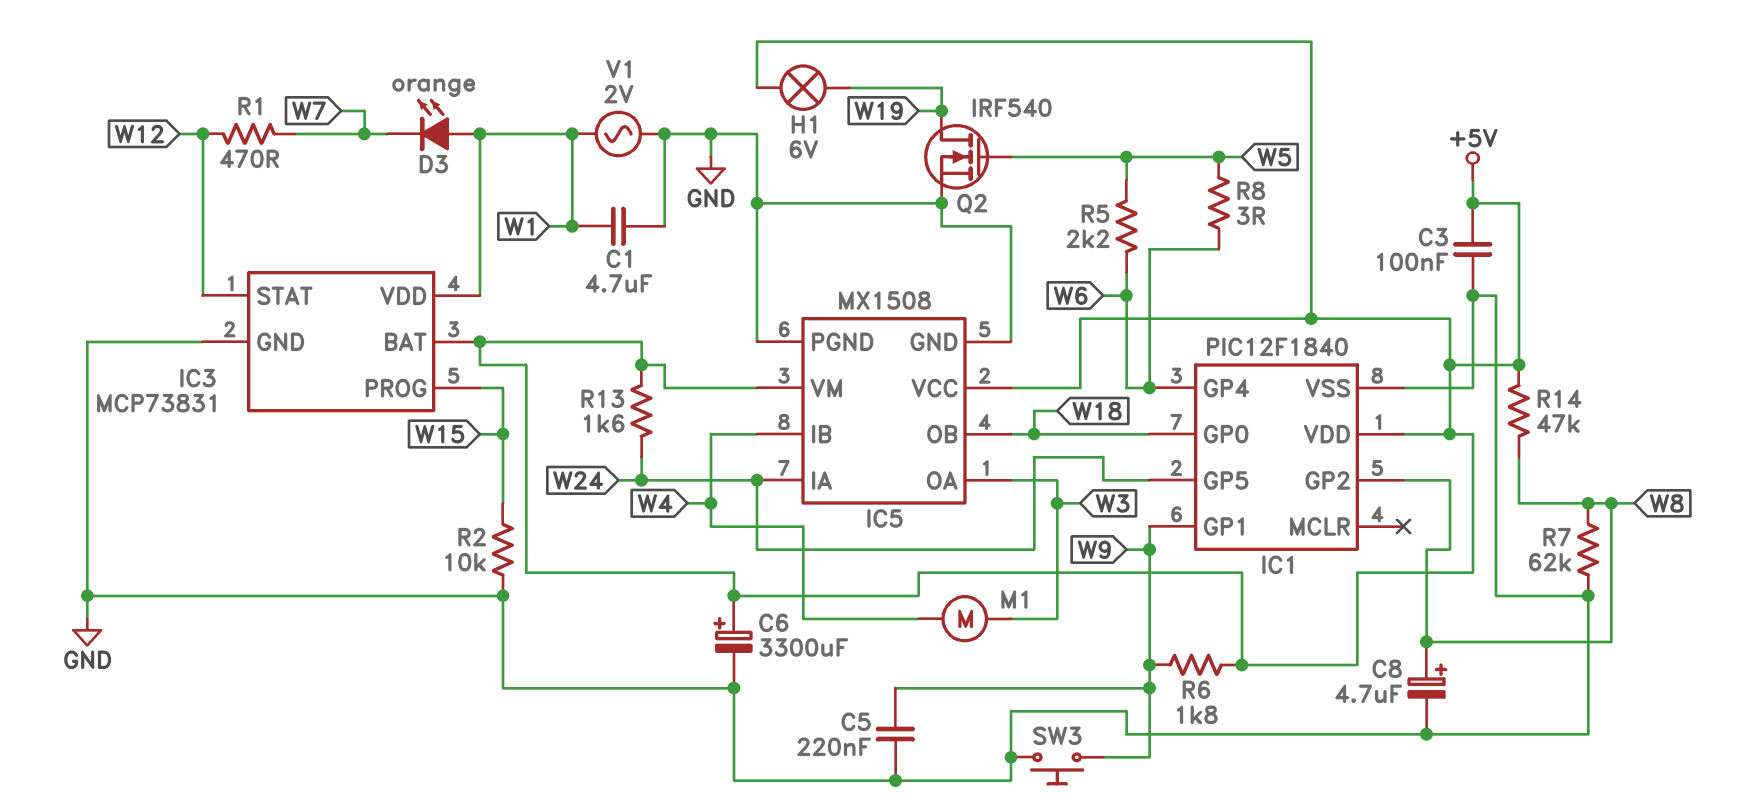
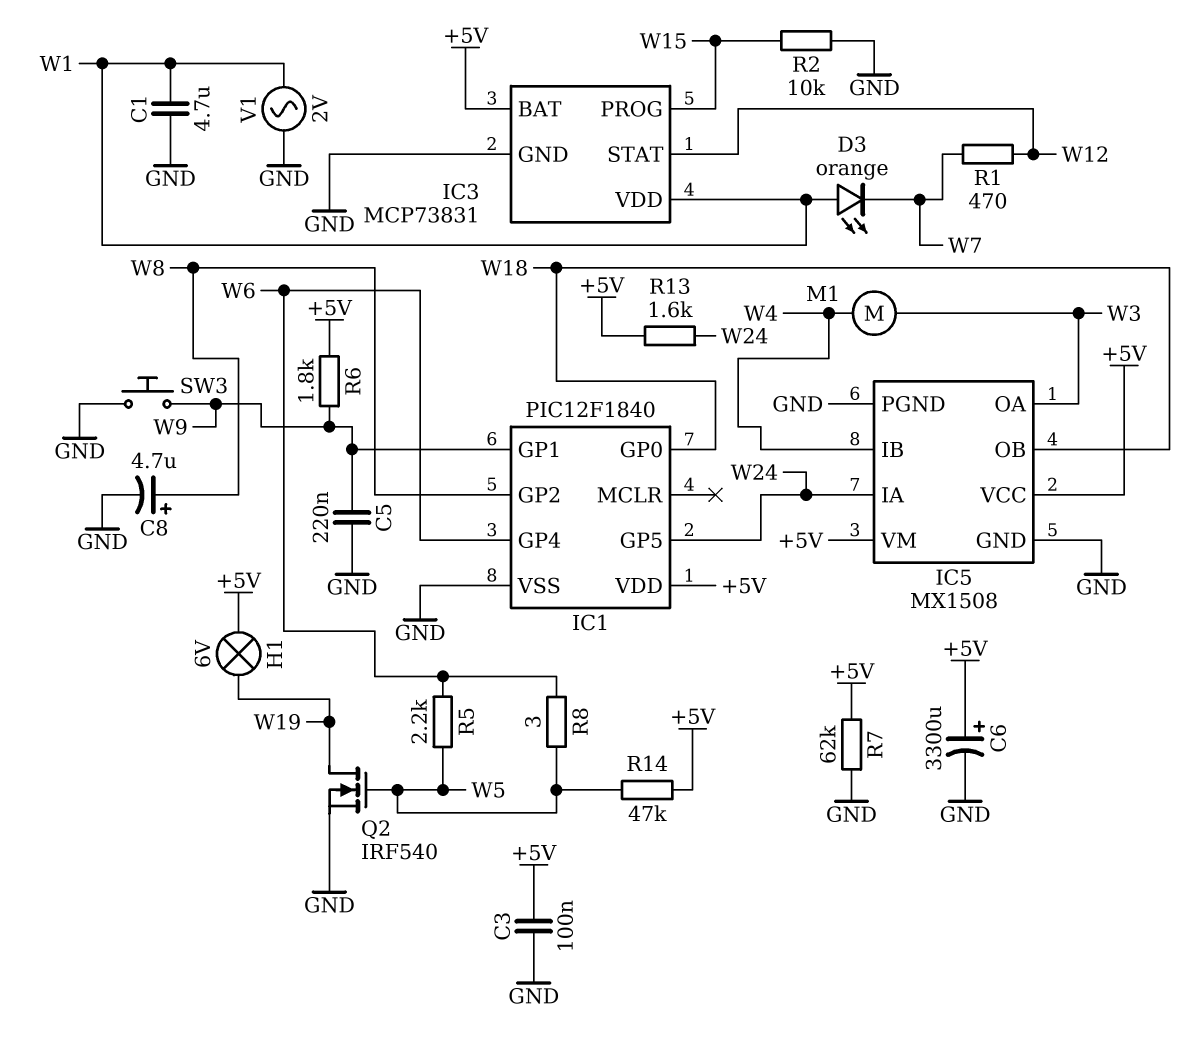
R7: 62k (GND, W8) -> 62k (+5V, GND)
R14: 47k (+5V, W8) -> 47k (+5V, W5)

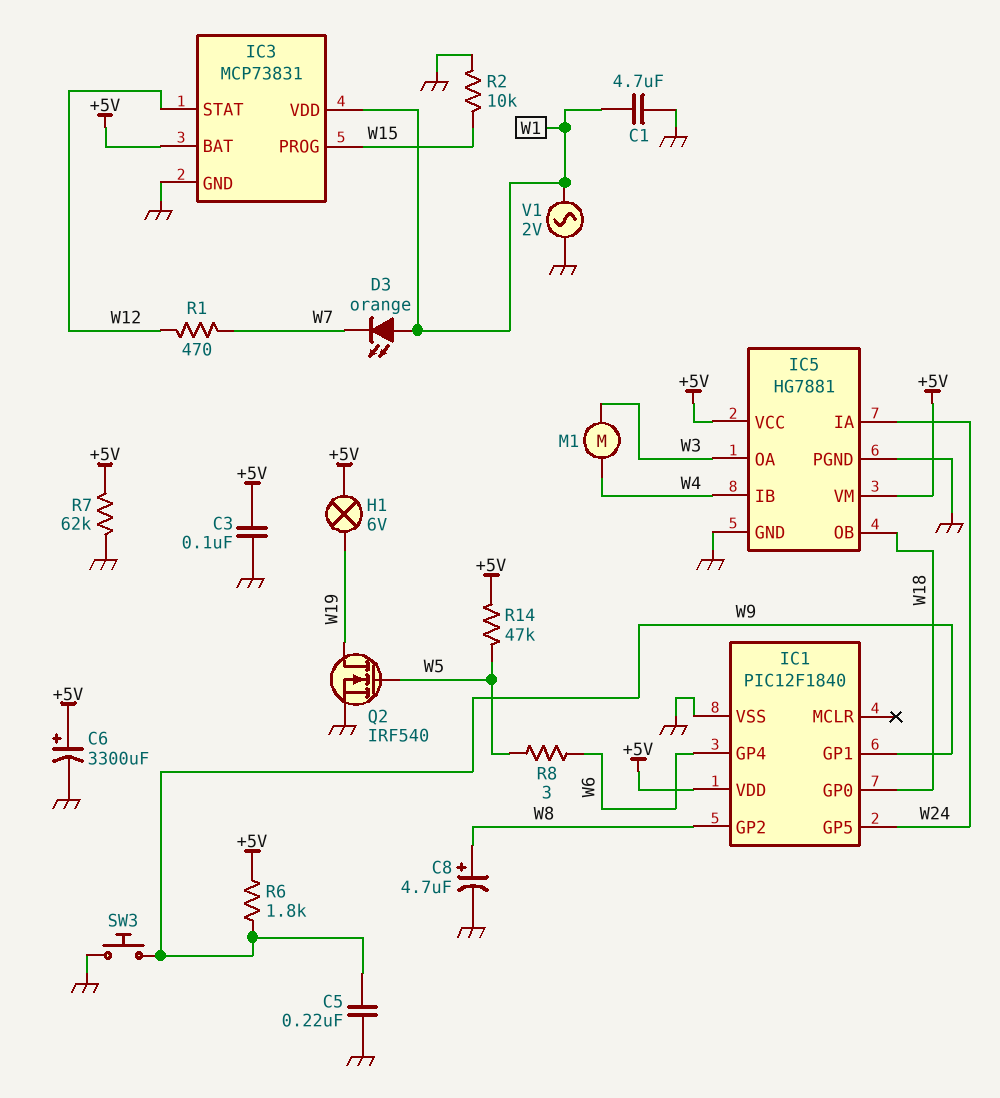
IC5: MX1508 -> HG7881
R5: 2.2k (W5, W6) -> none
R13: 1.6k (+5V, W24) -> none

